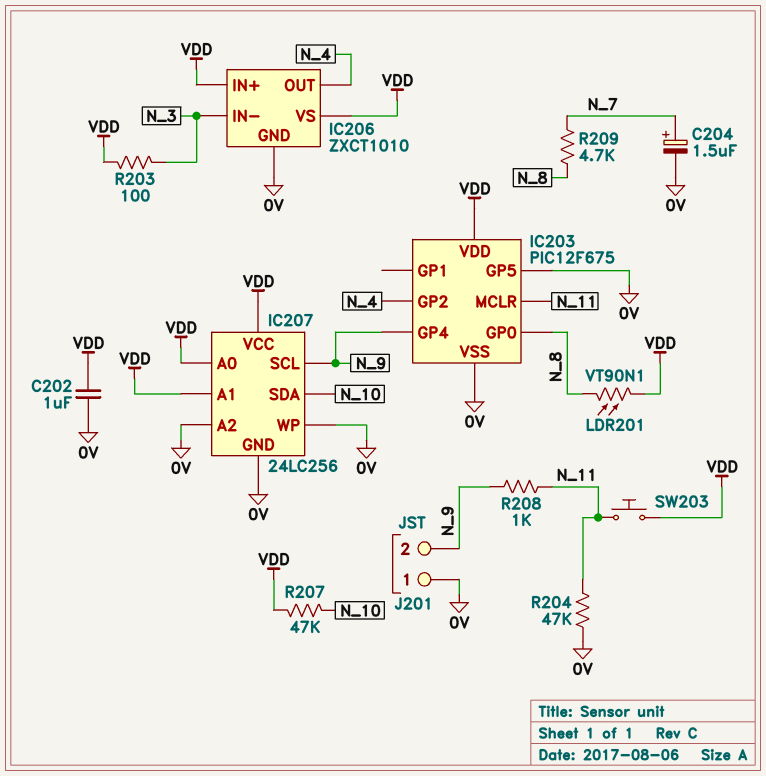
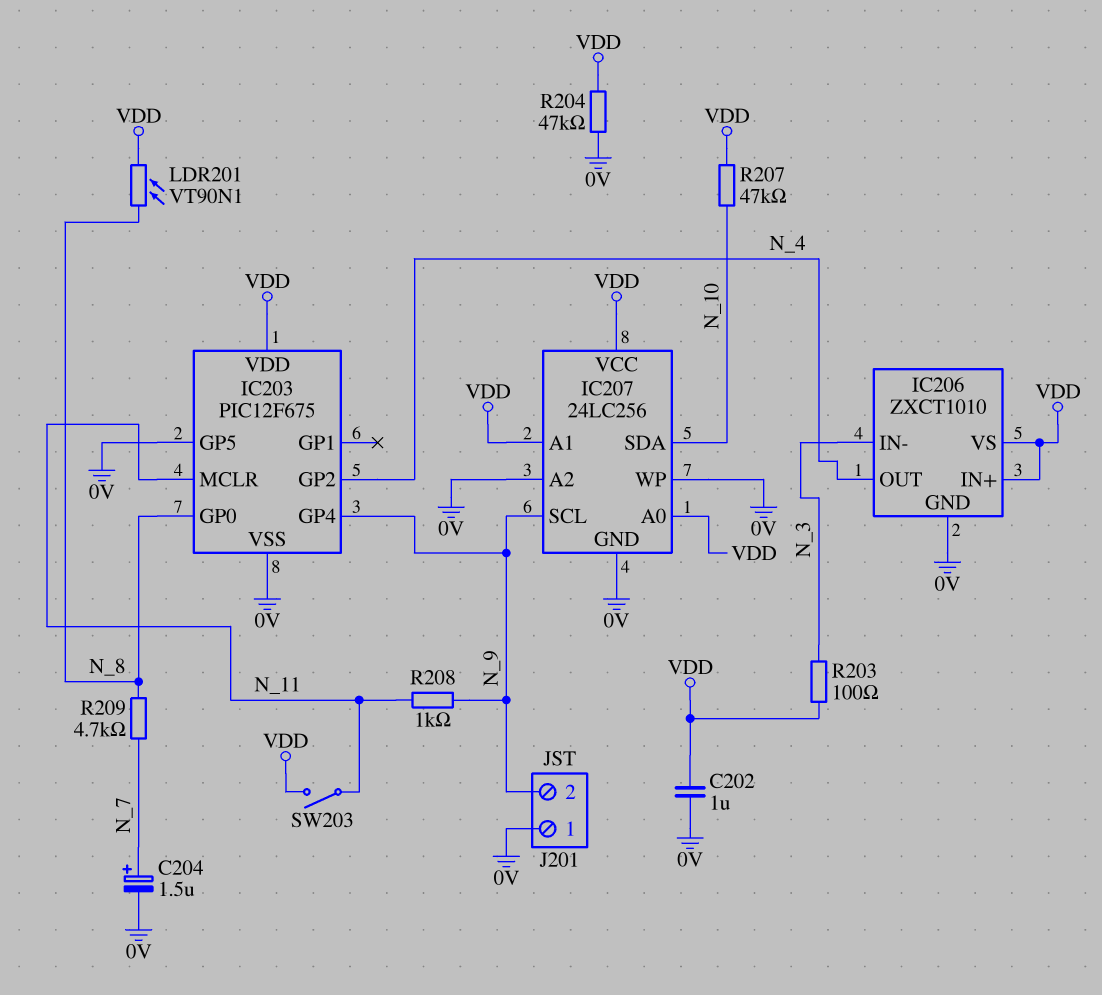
R204: 47k (0V, N_11) -> 47k (0V, VDD)
SW203: button (N_11, VDD) -> switch (N_11, VDD)

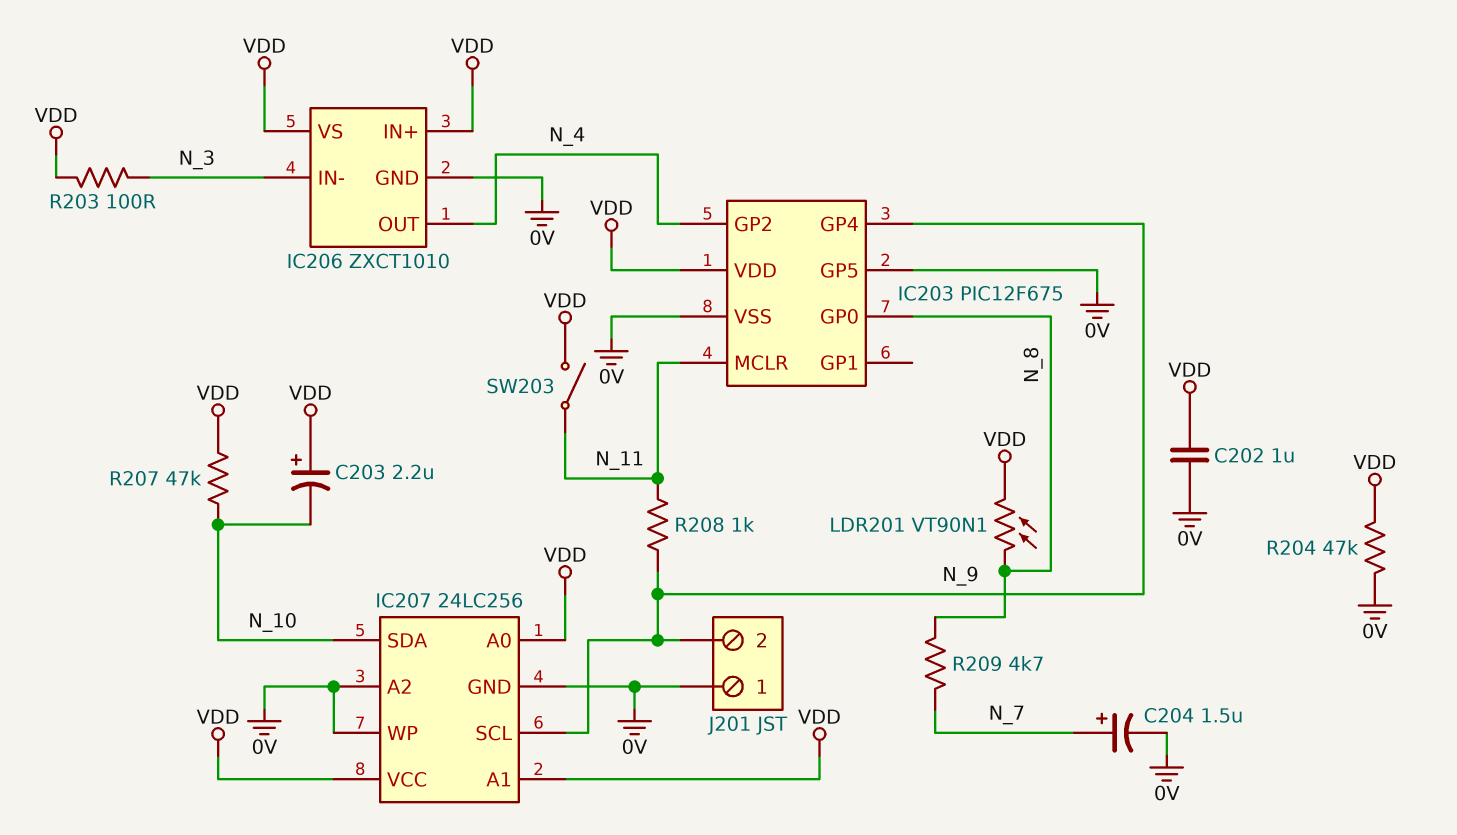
C203: none -> 2.2uF (plus VDD, minus N_10)

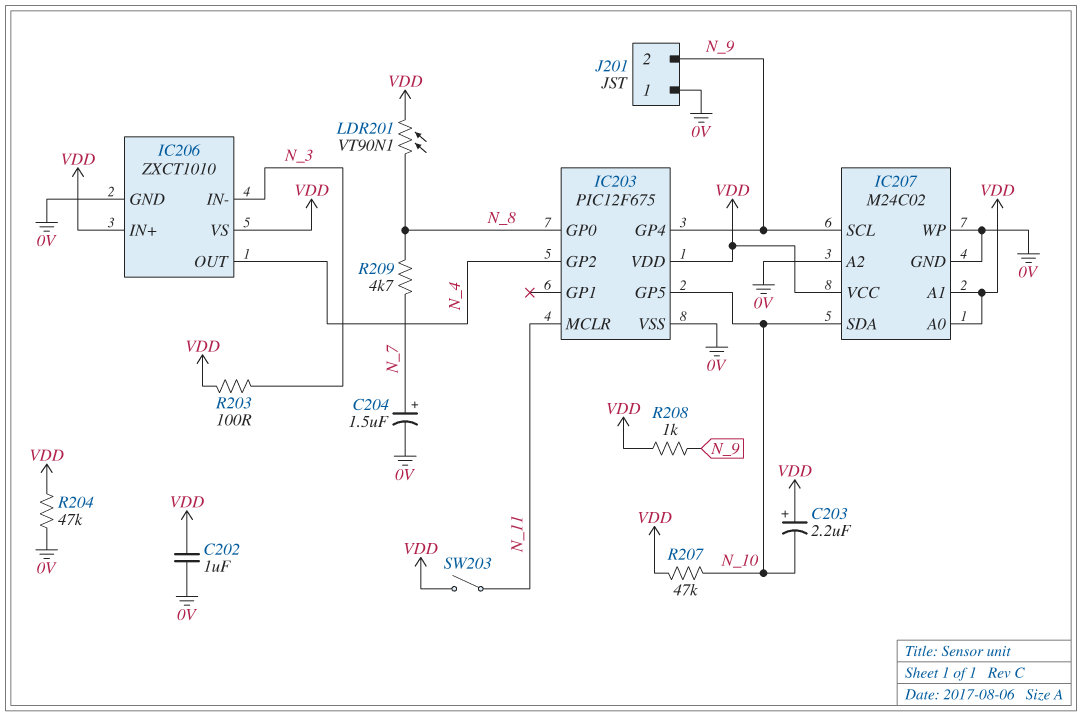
IC203 pin GP5: 0V -> N_10
IC207: 24LC256 -> M24C02
R208: 1k (N_9, N_11) -> 1k (N_9, VDD)

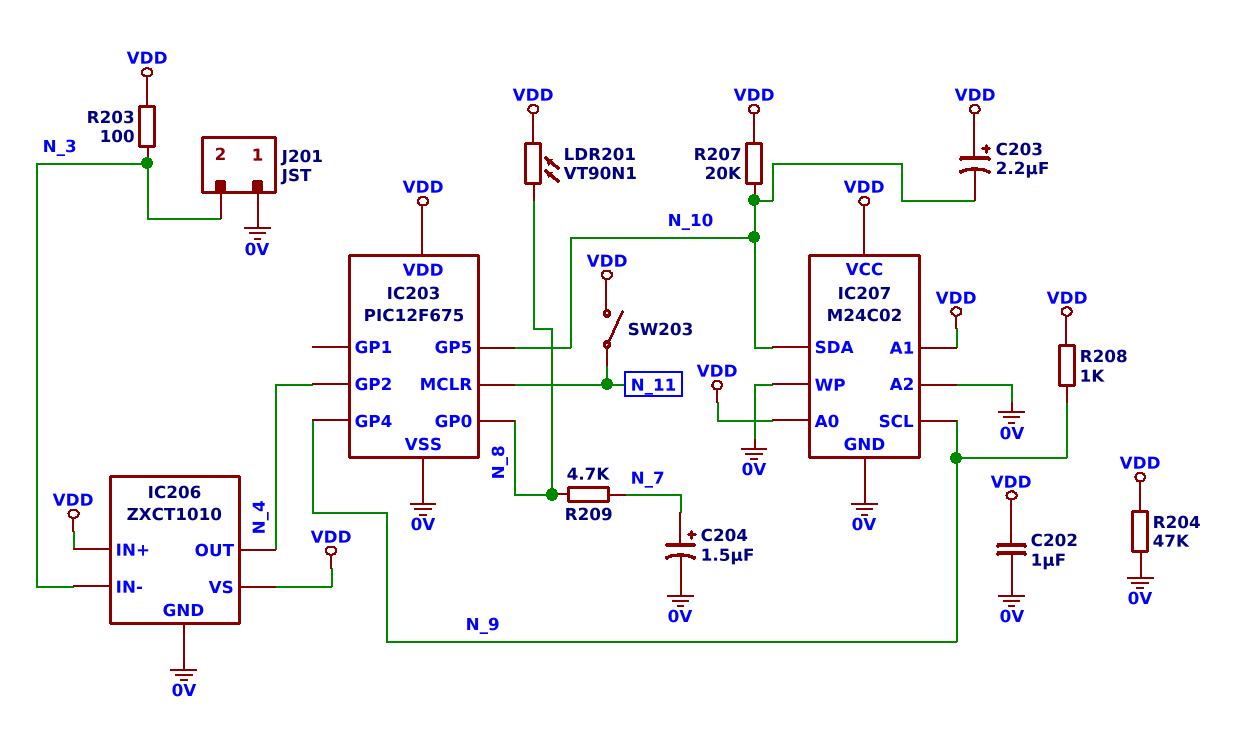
J201 pin 2: N_9 -> N_3
R207: 47k (N_10, VDD) -> 20k (N_10, VDD)

